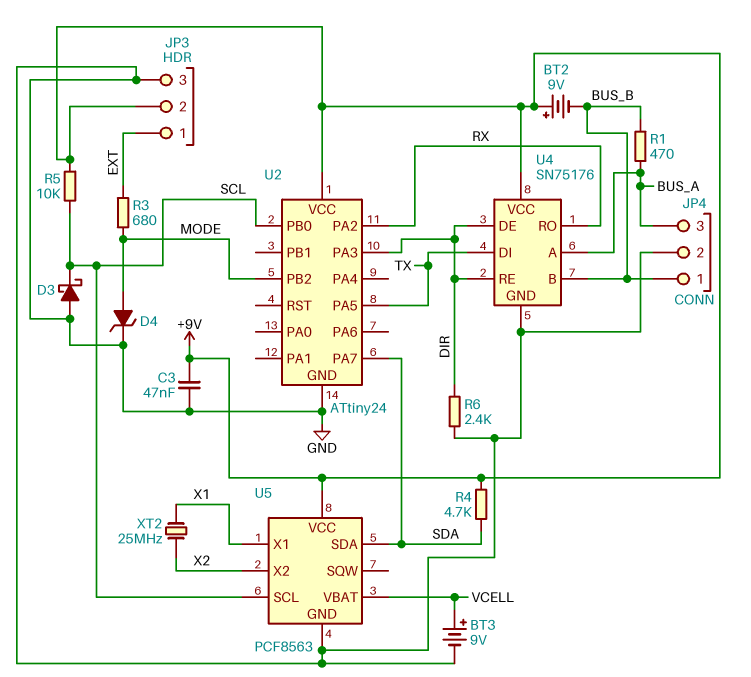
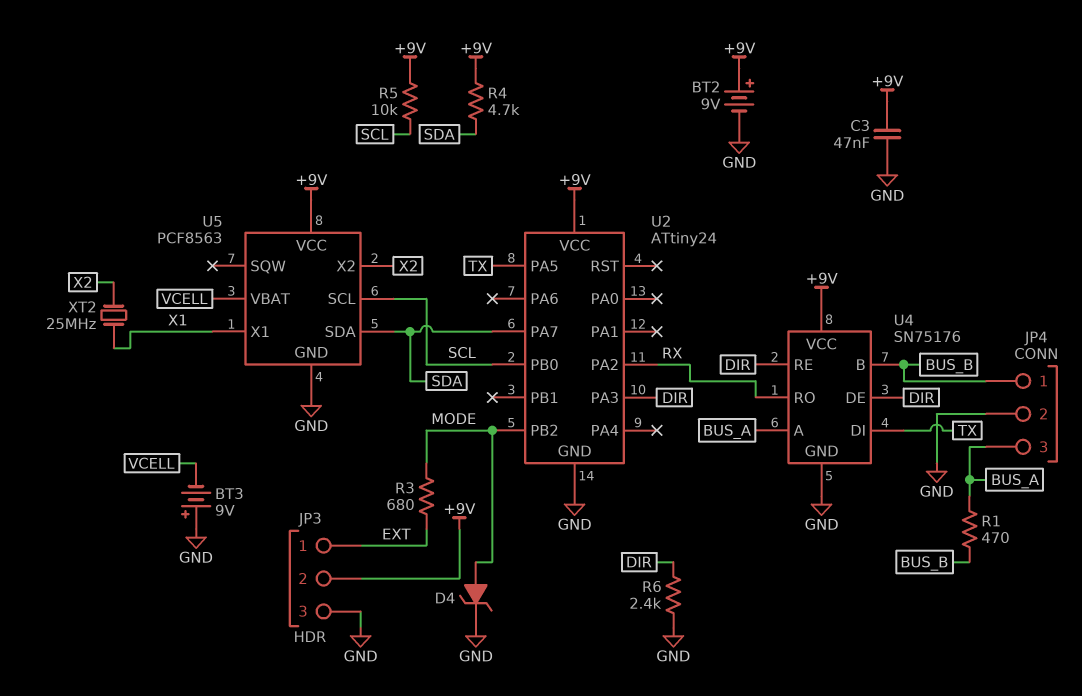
BT2: 9V (plus +9V, minus BUS_B) -> 9V (plus +9V, minus GND)
BT3: 9V (plus VCELL, minus GND) -> 9V (plus GND, minus VCELL)
D3: schottky (A GND, K SCL) -> none

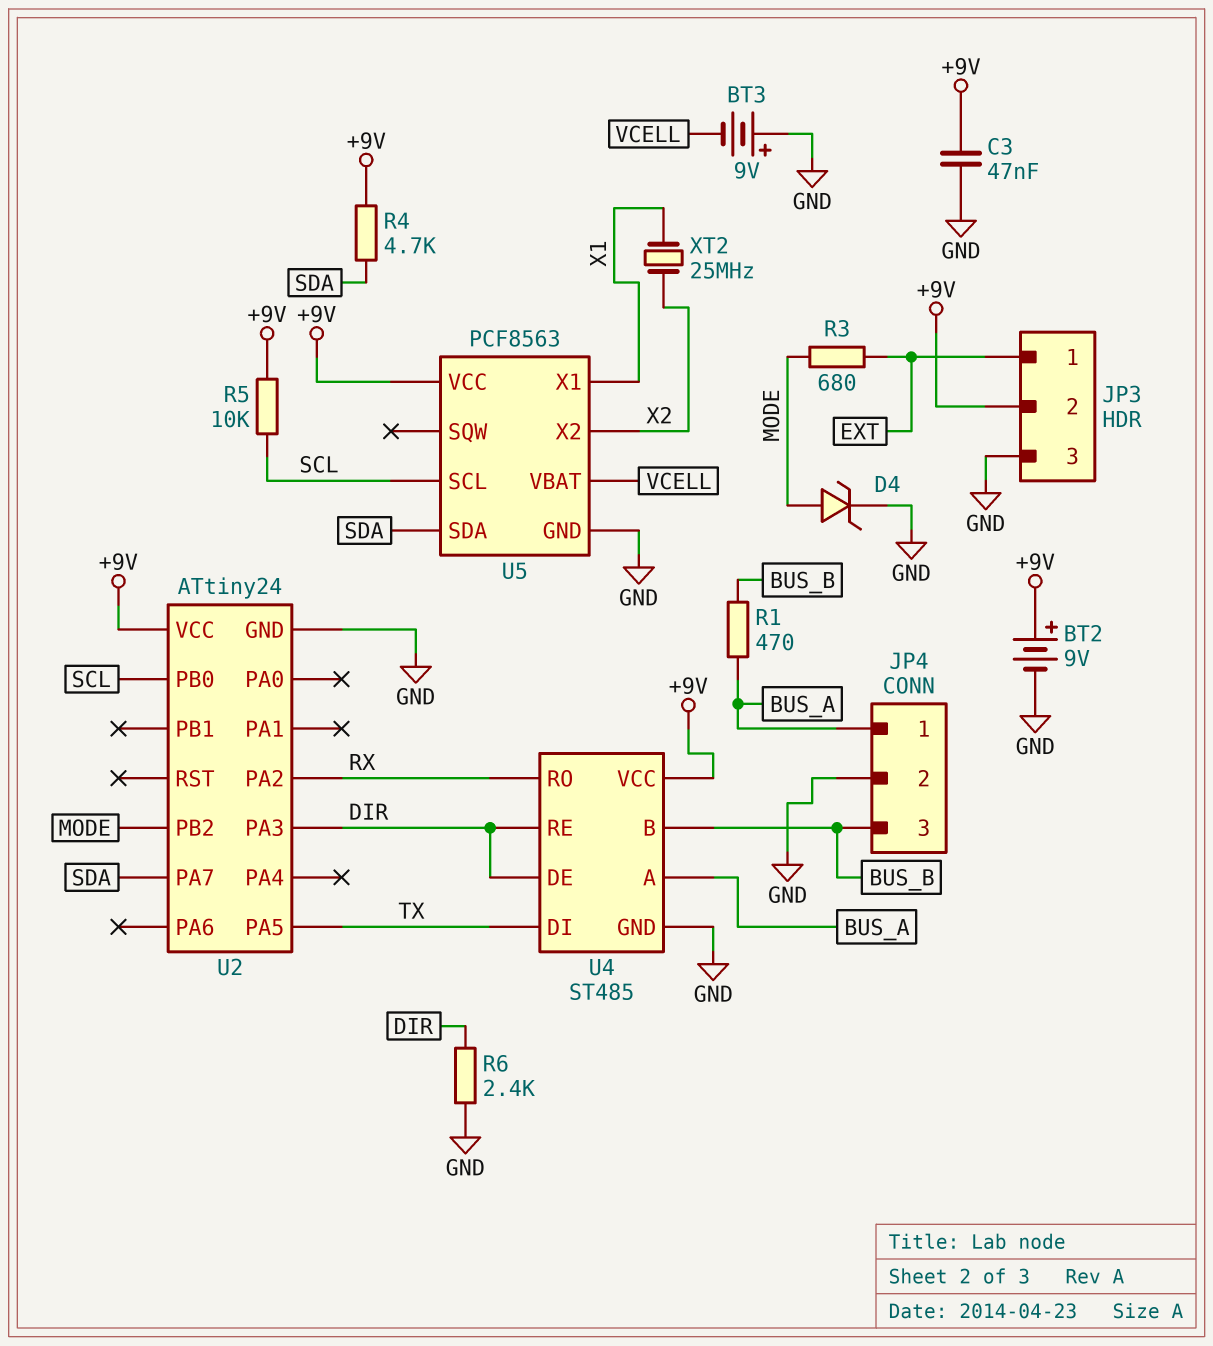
JP4 pin 1: BUS_B -> BUS_A
JP4 pin 3: BUS_A -> BUS_B
U4: SN75176 -> ST485

